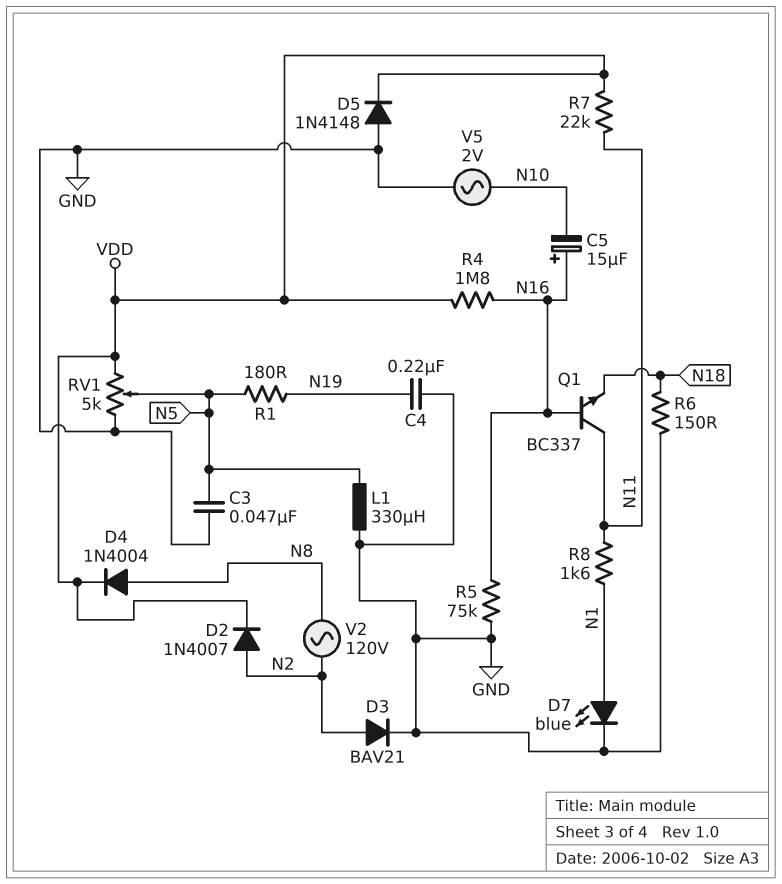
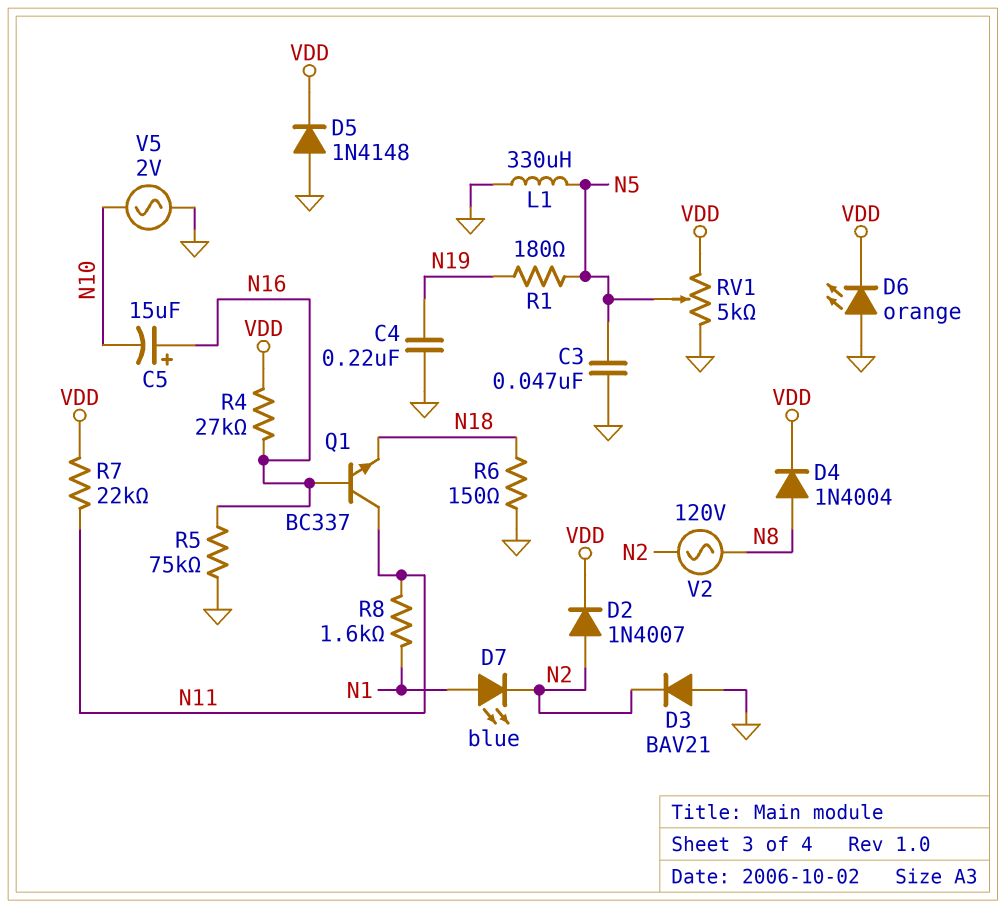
D3: diode BAV21 (A N2, K GND) -> diode BAV21 (A GND, K N2)
D6: none -> LED orange (A GND, K VDD)
D7: LED blue (A N1, K GND) -> LED blue (A N1, K N2)
R4: 1.8M (N16, VDD) -> 27k (N16, VDD)

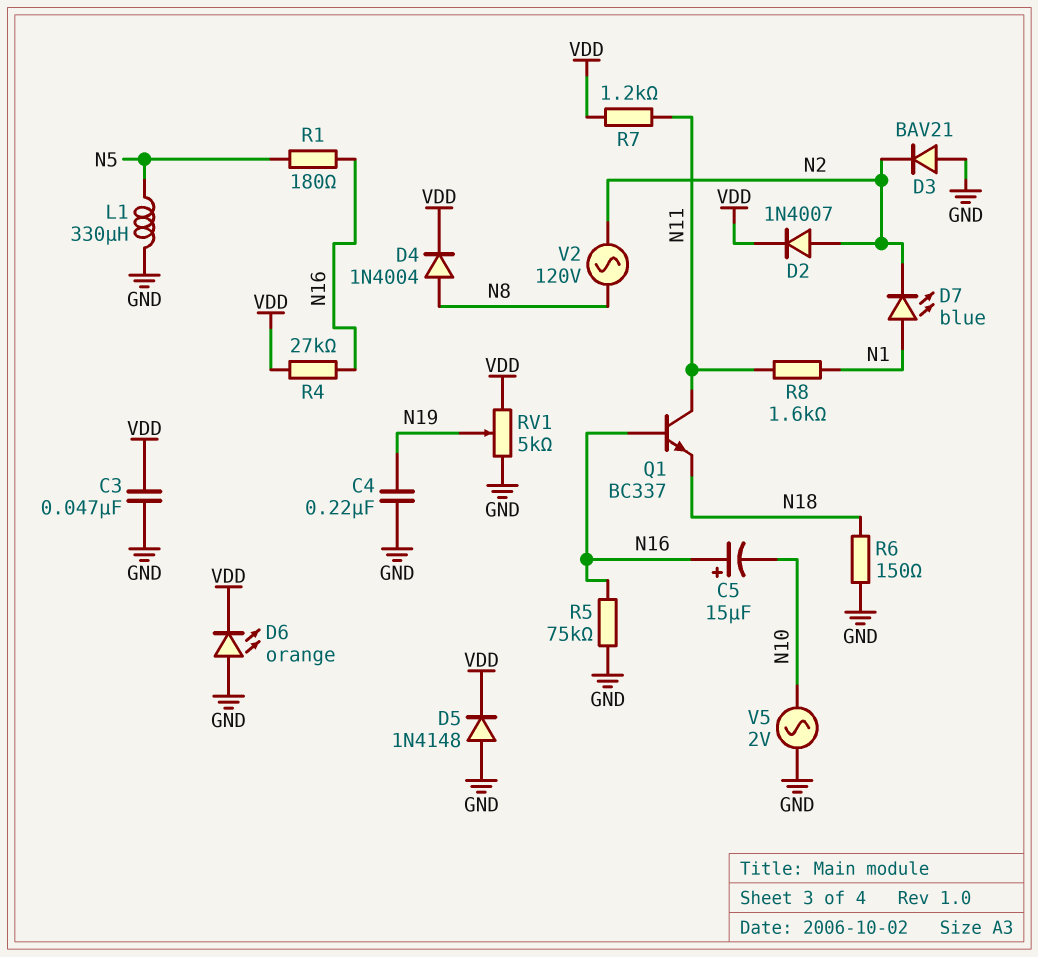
C3: 47nF (GND, N5) -> 47nF (GND, VDD)
R1: 180 (N5, N19) -> 180 (N5, N16)
R7: 22k (N11, VDD) -> 1.2k (N11, VDD)
RV1: 5k (GND, VDD, wiper N5) -> 5k (GND, VDD, wiper N19)

